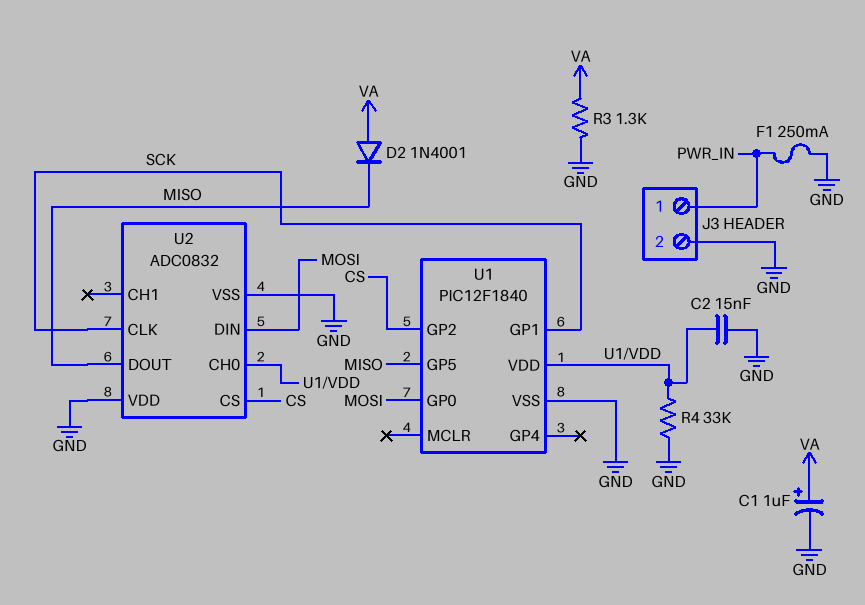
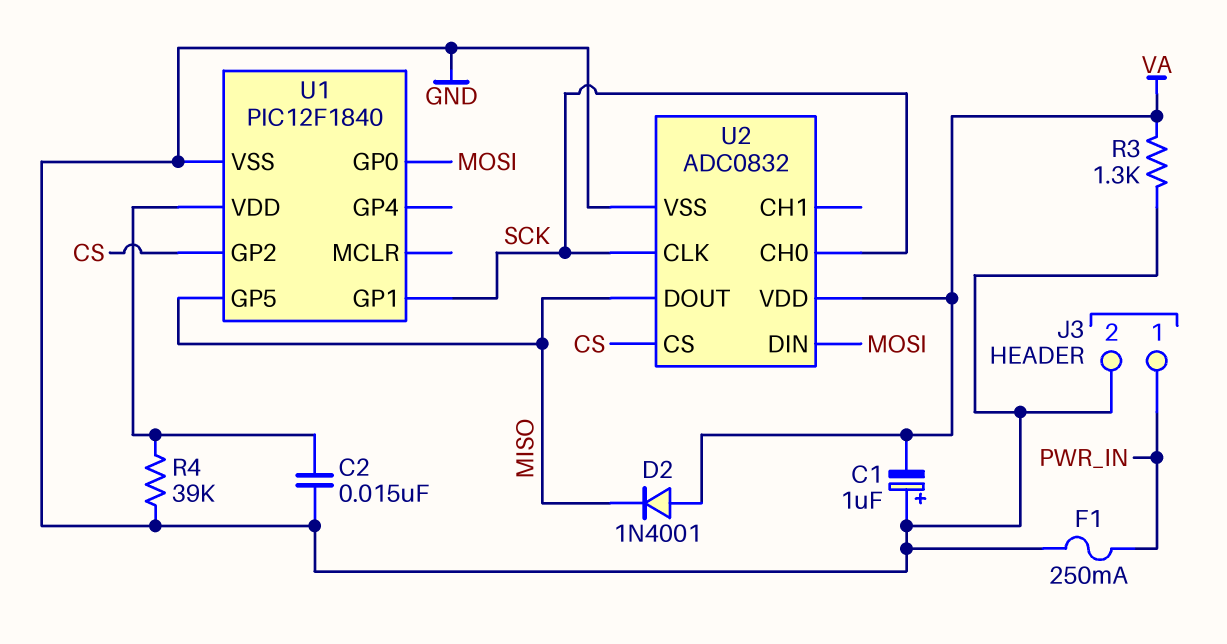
C1: 1uF (plus VA, minus GND) -> 1uF (plus GND, minus VA)
R4: 33k (GND, U1/VDD) -> 39k (GND, U1/VDD)
U2 pin CH0: U1/VDD -> SCK
U2 pin VDD: GND -> VA

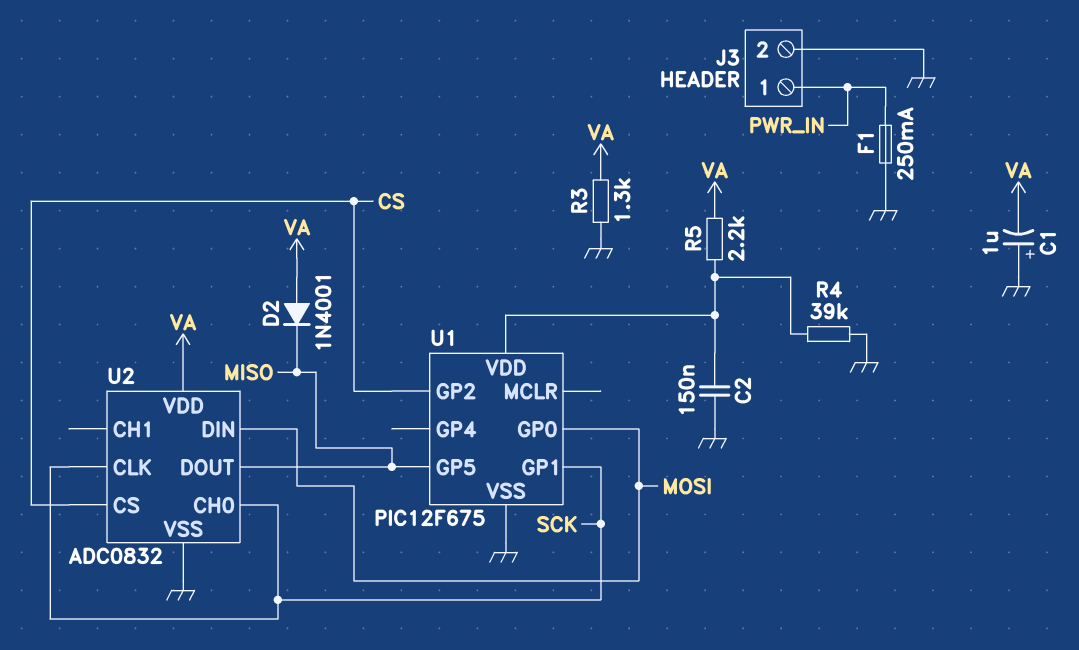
C2: 15nF (GND, U1/VDD) -> 150nF (GND, U1/VDD)
R5: none -> 2.2k (U1/VDD, VA)
U1: PIC12F1840 -> PIC12F675

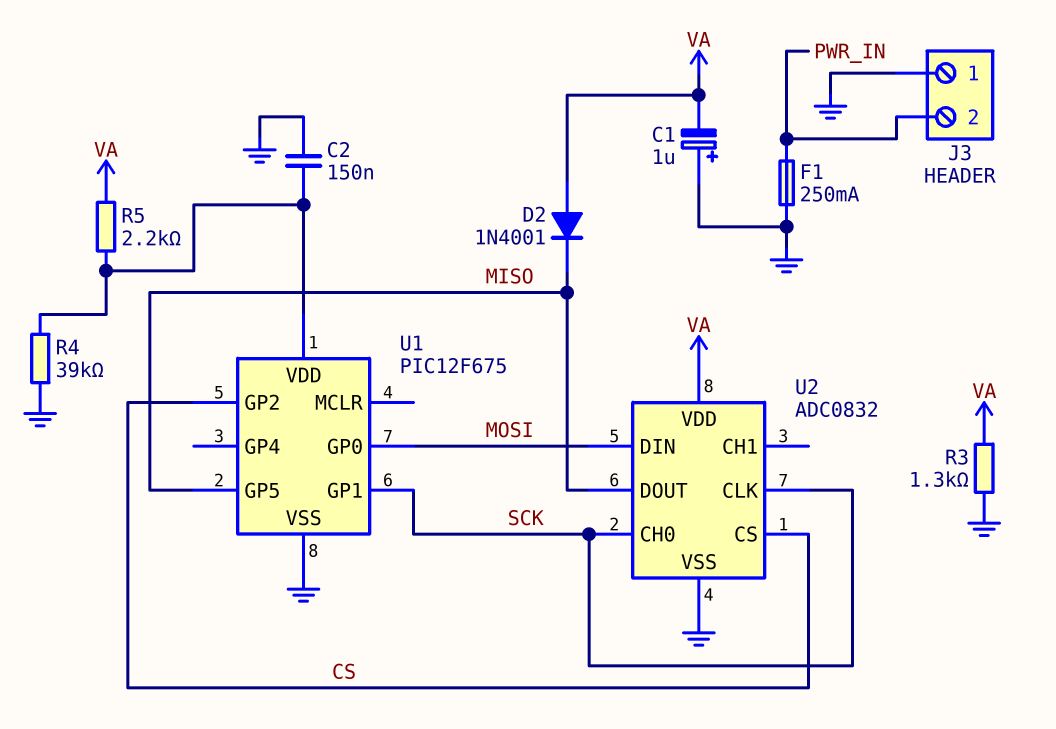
J3 pin 1: PWR_IN -> GND
J3 pin 2: GND -> PWR_IN

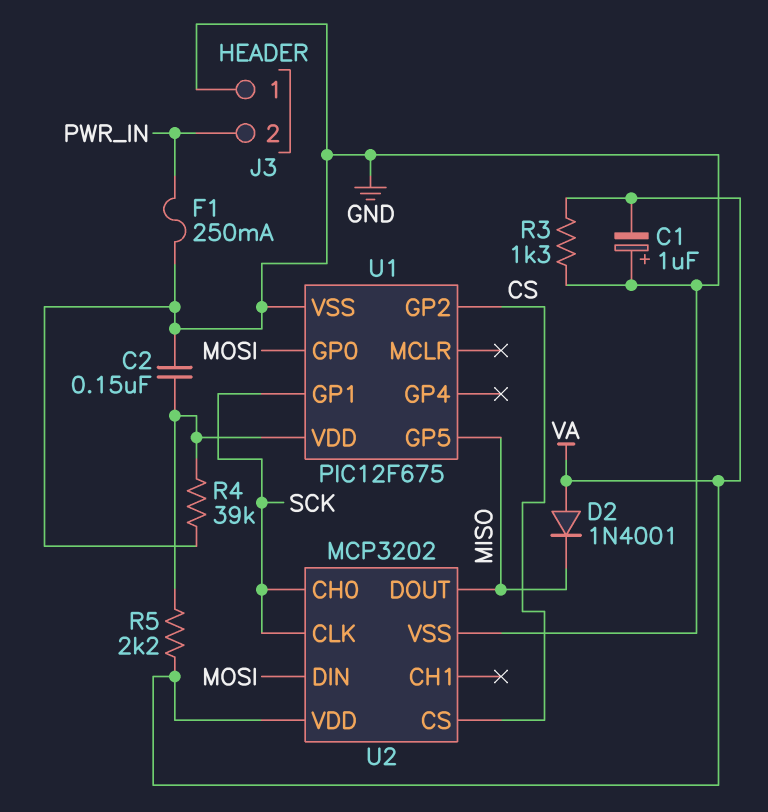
U2: ADC0832 -> MCP3202

